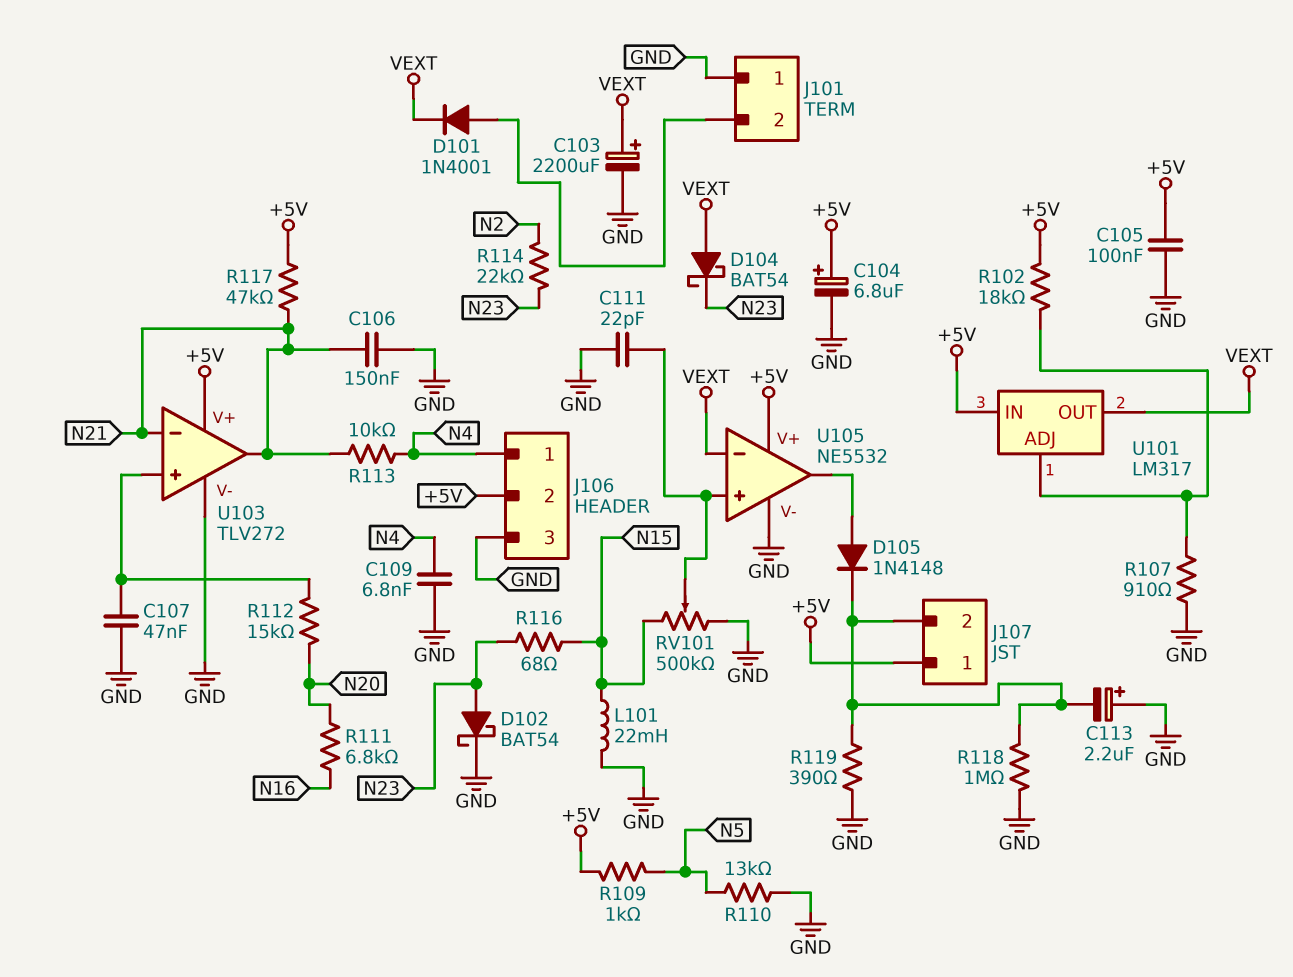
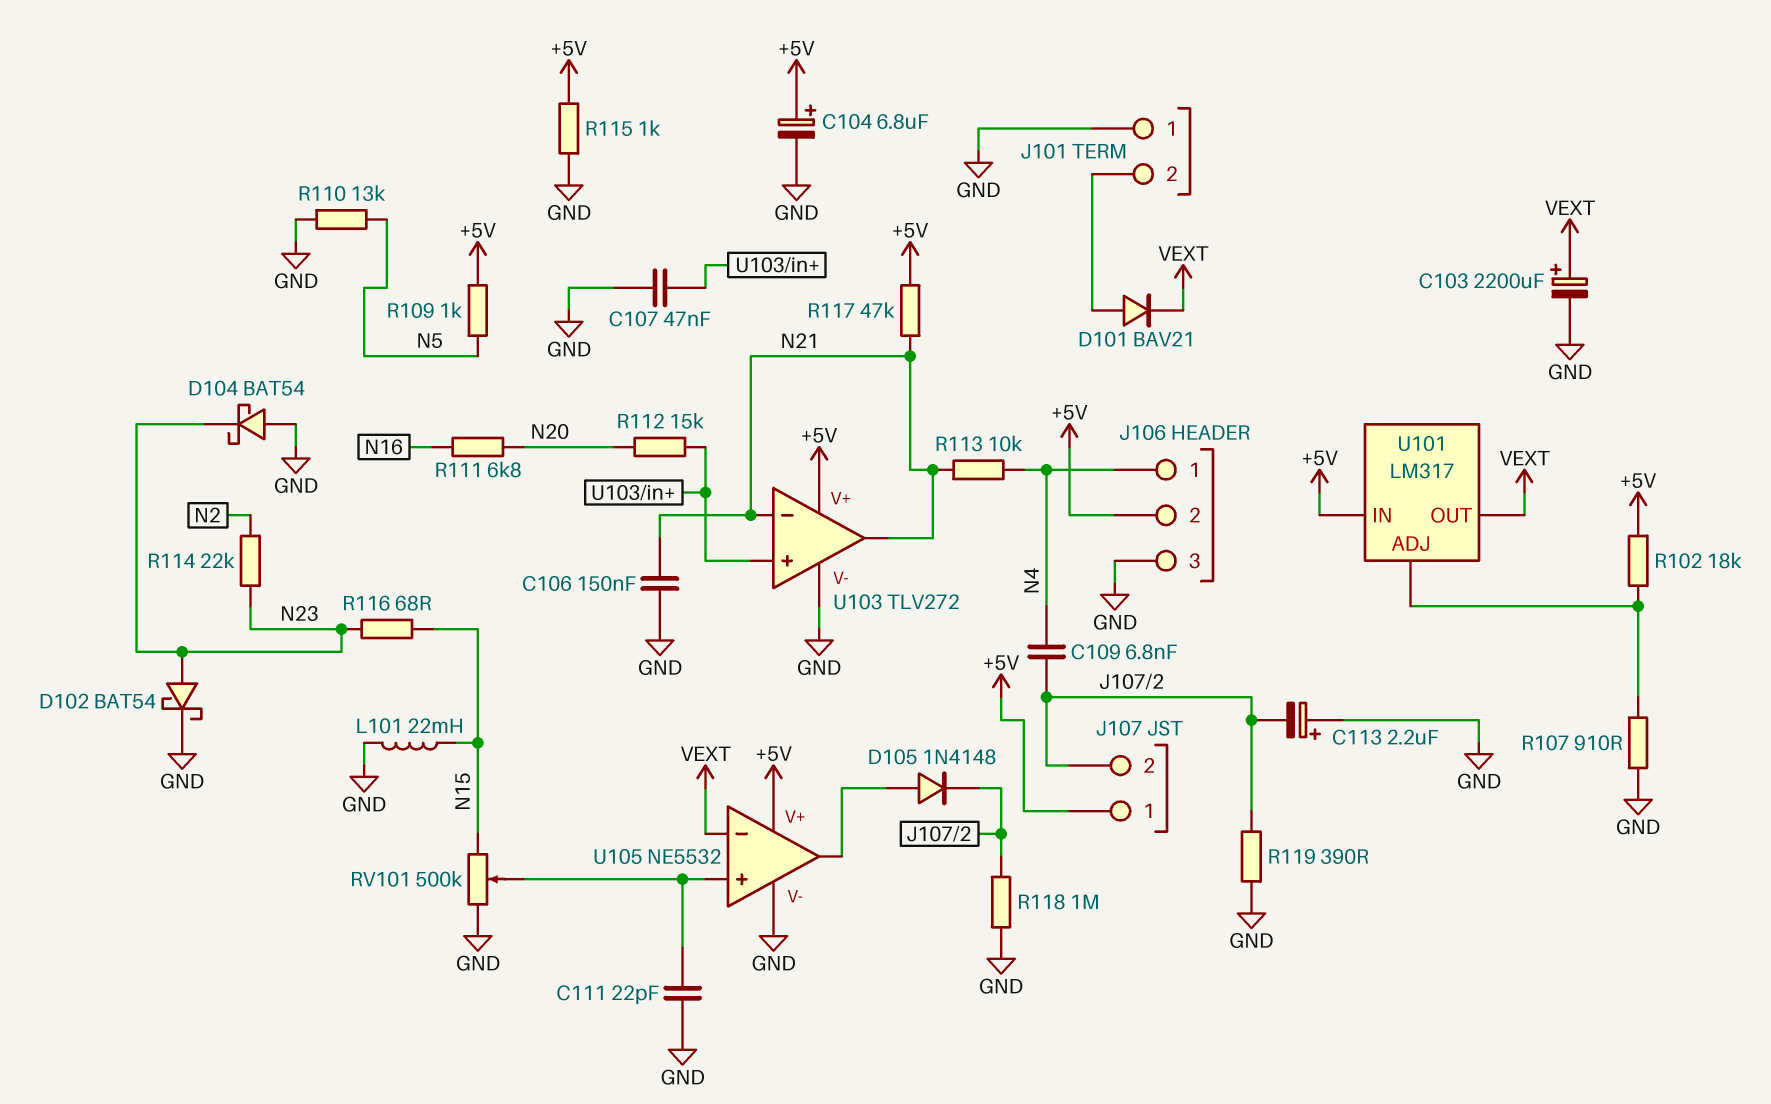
C105: 100nF (+5V, GND) -> none
C109: 6.8nF (GND, N4) -> 6.8nF (J107/2, N4)
D101: diode 1N4001 (A J101/2, K VEXT) -> diode BAV21 (A J101/2, K VEXT)
D104: schottky BAT54 (A VEXT, K N23) -> schottky BAT54 (A GND, K N23)
R115: none -> 1k (+5V, GND)

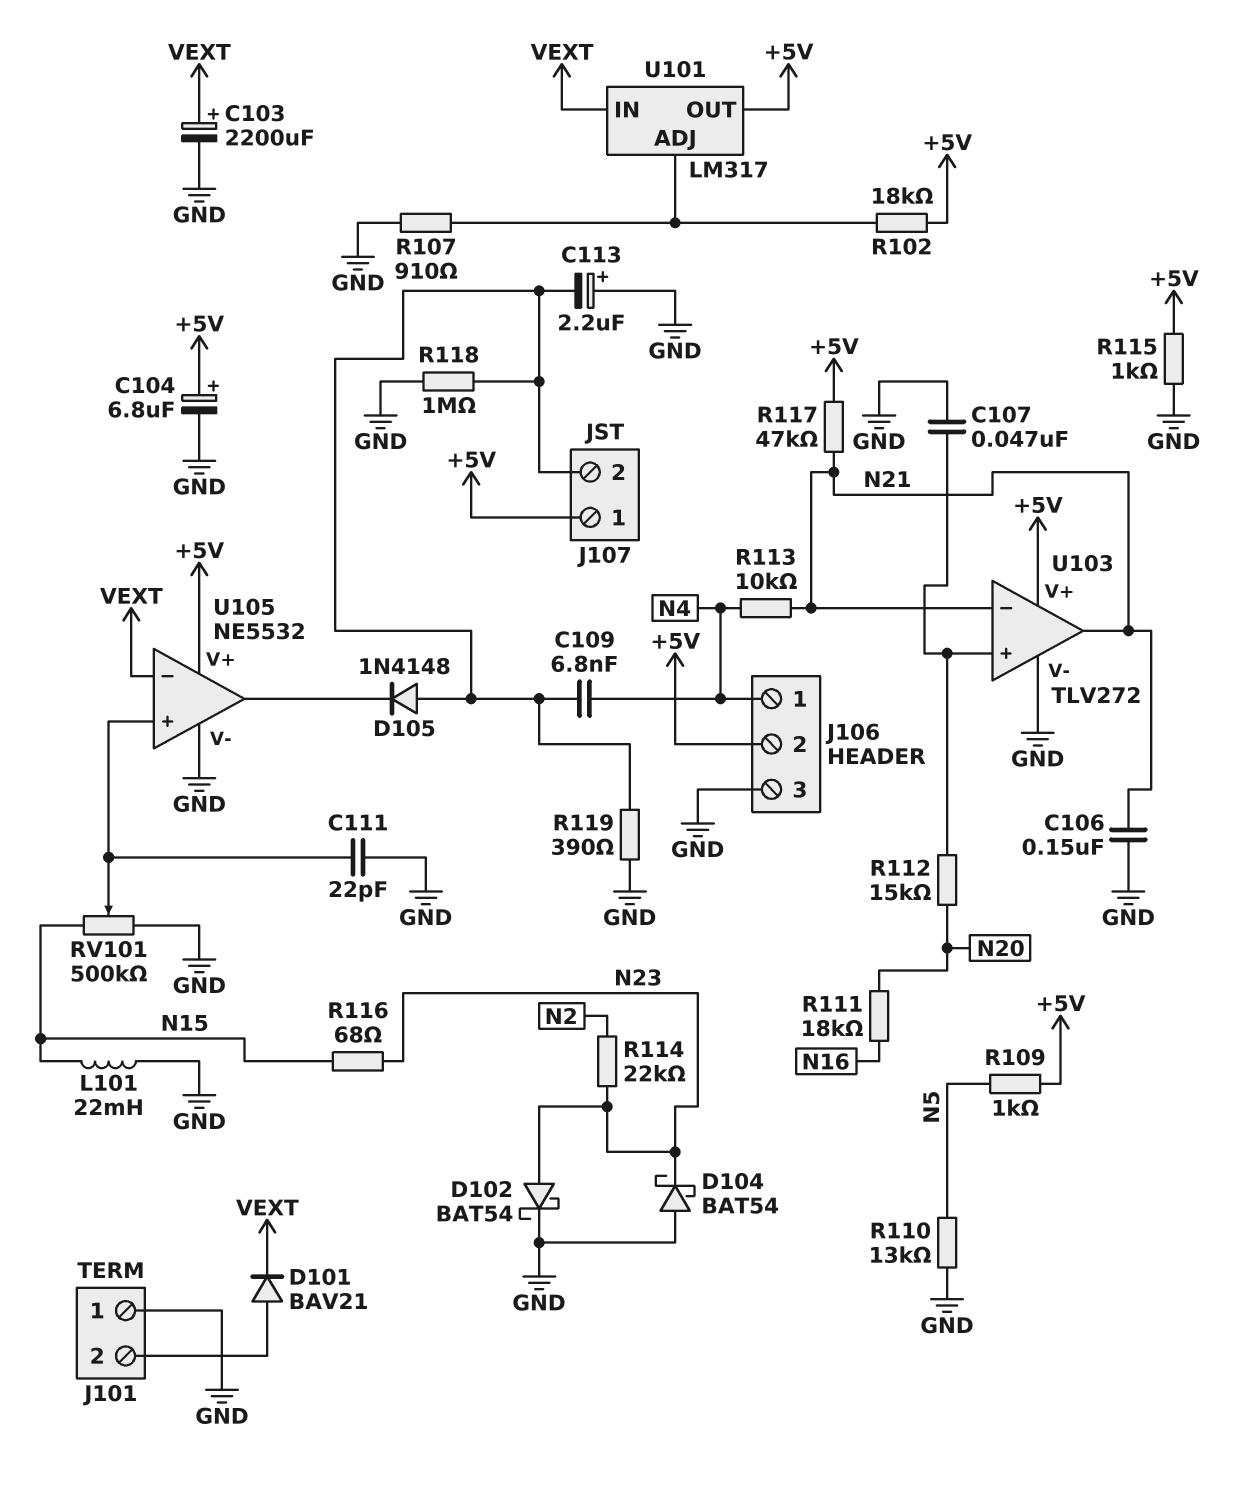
D105: diode 1N4148 (A U105/out, K J107/2) -> diode 1N4148 (A J107/2, K U105/out)
R111: 6.8k (N16, N20) -> 18k (N16, N20)
U101 pin IN: +5V -> VEXT
U101 pin OUT: VEXT -> +5V

